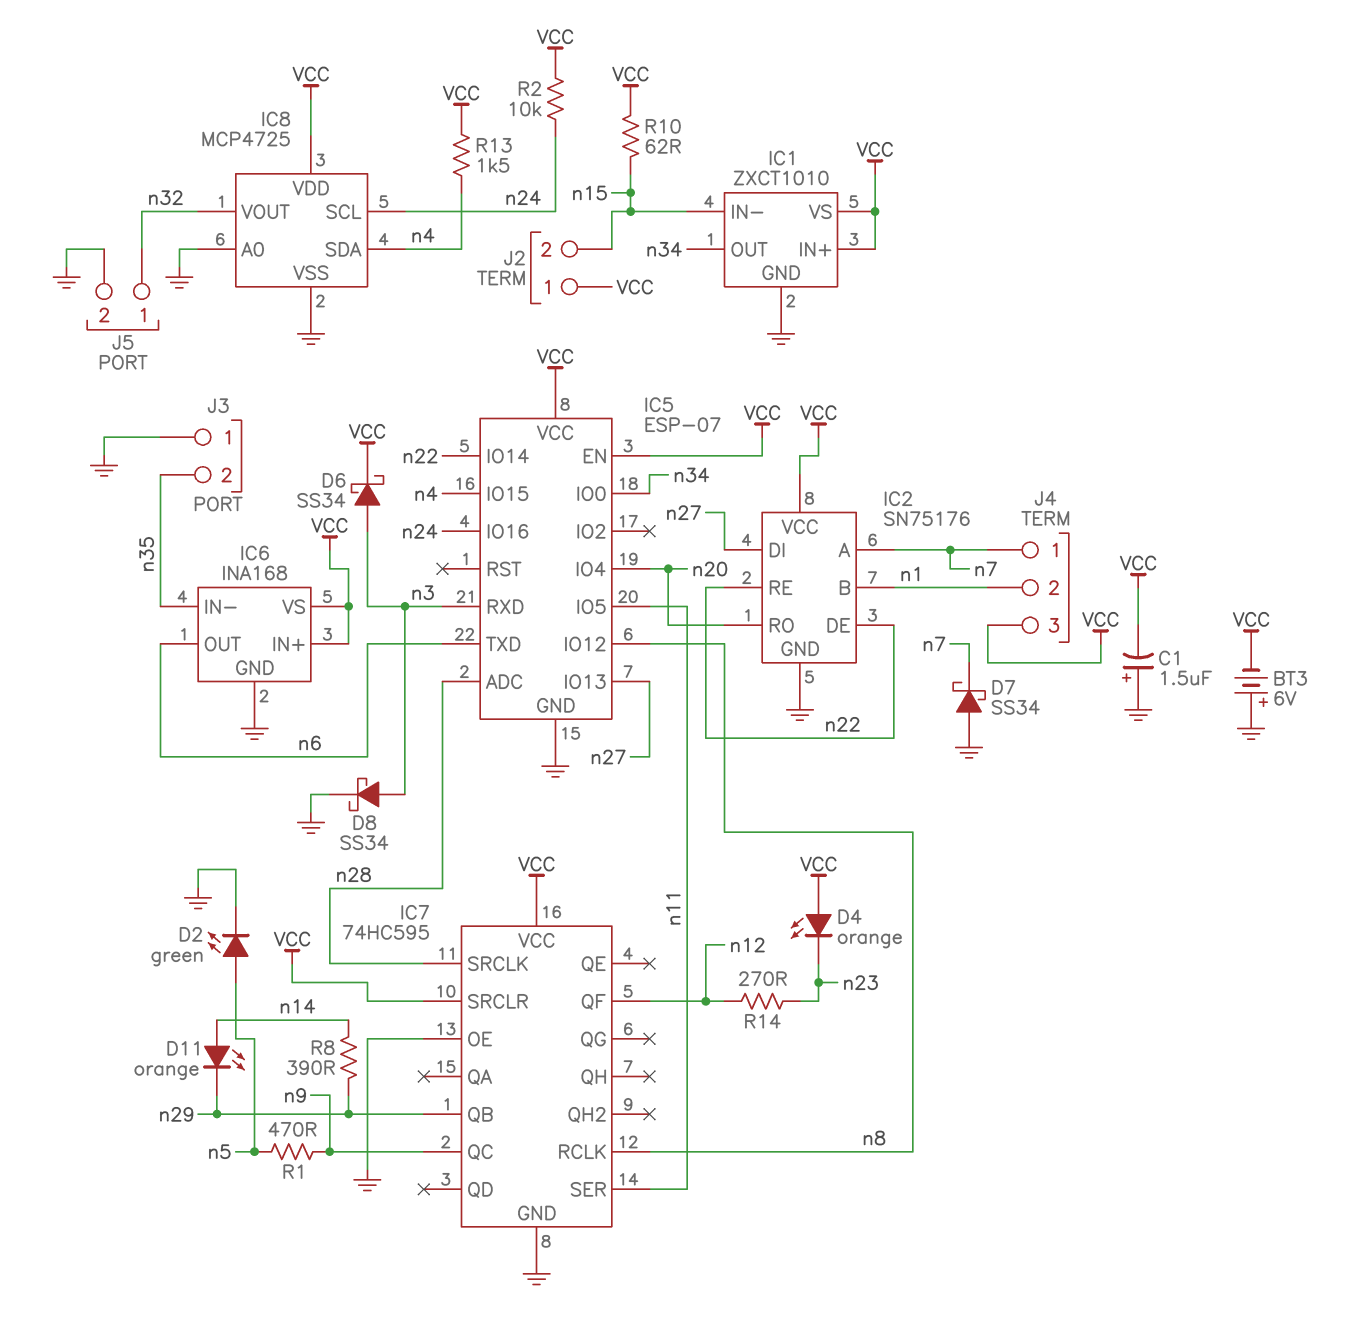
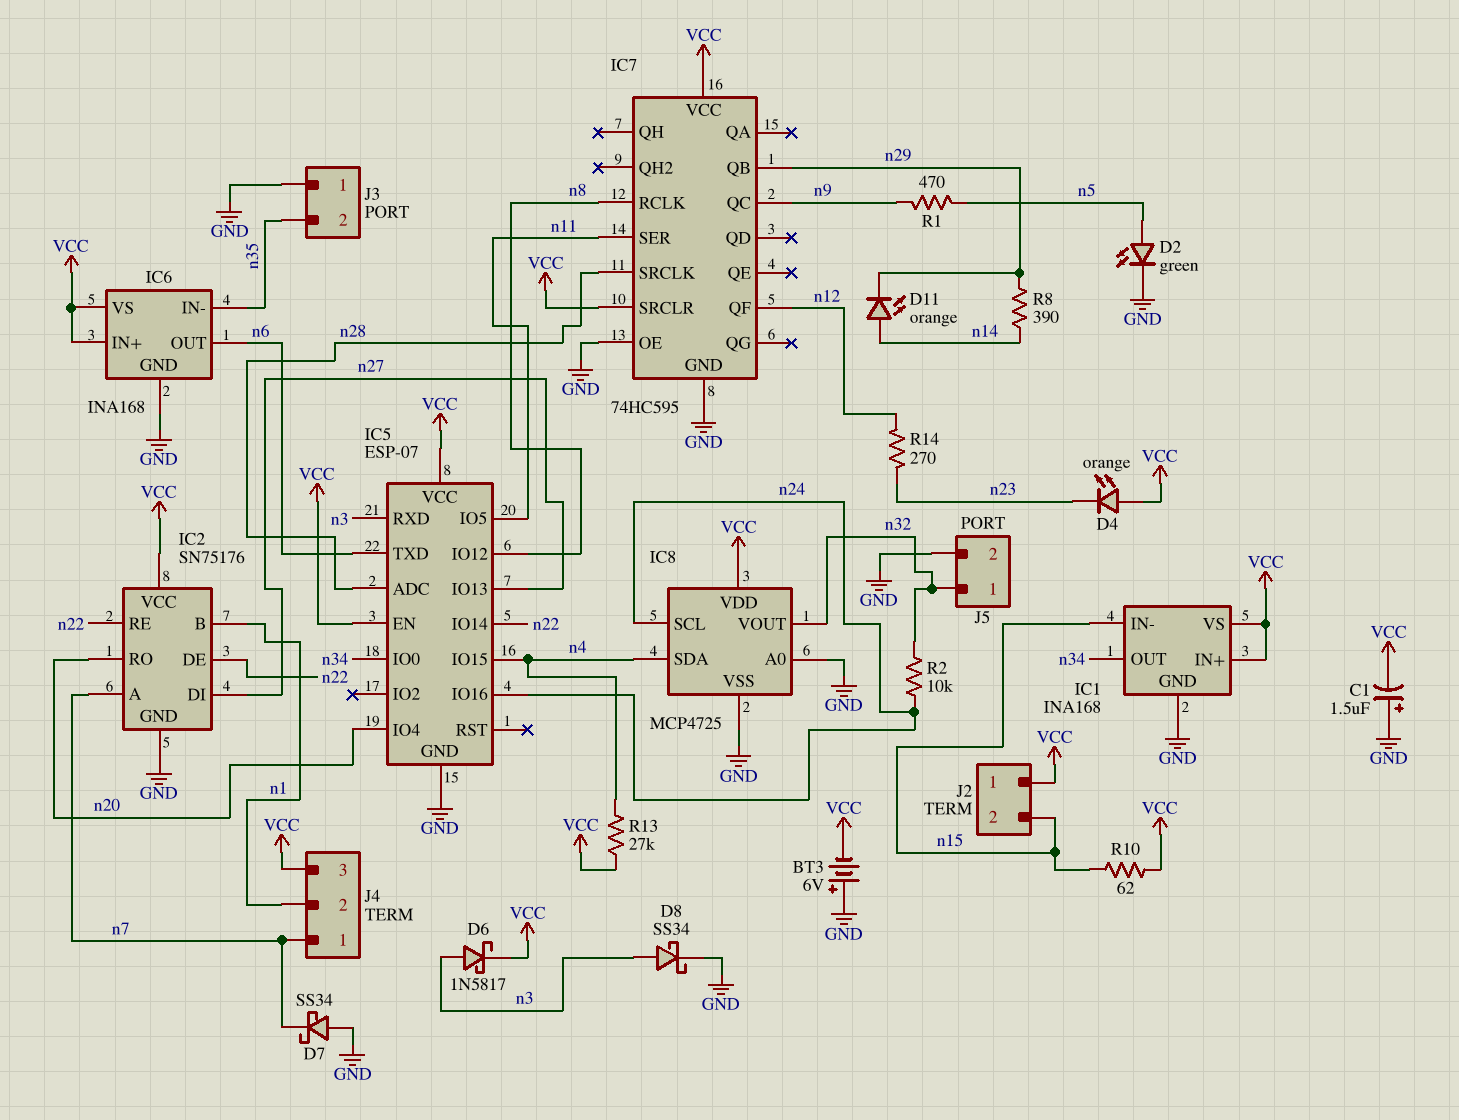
D6: schottky SS34 (A n3, K VCC) -> schottky 1N5817 (A n3, K VCC)
IC1: ZXCT1010 -> INA168
R2: 10k (VCC, n24) -> 10k (n24, n32)
R13: 1.5k (VCC, n4) -> 27k (VCC, n4)

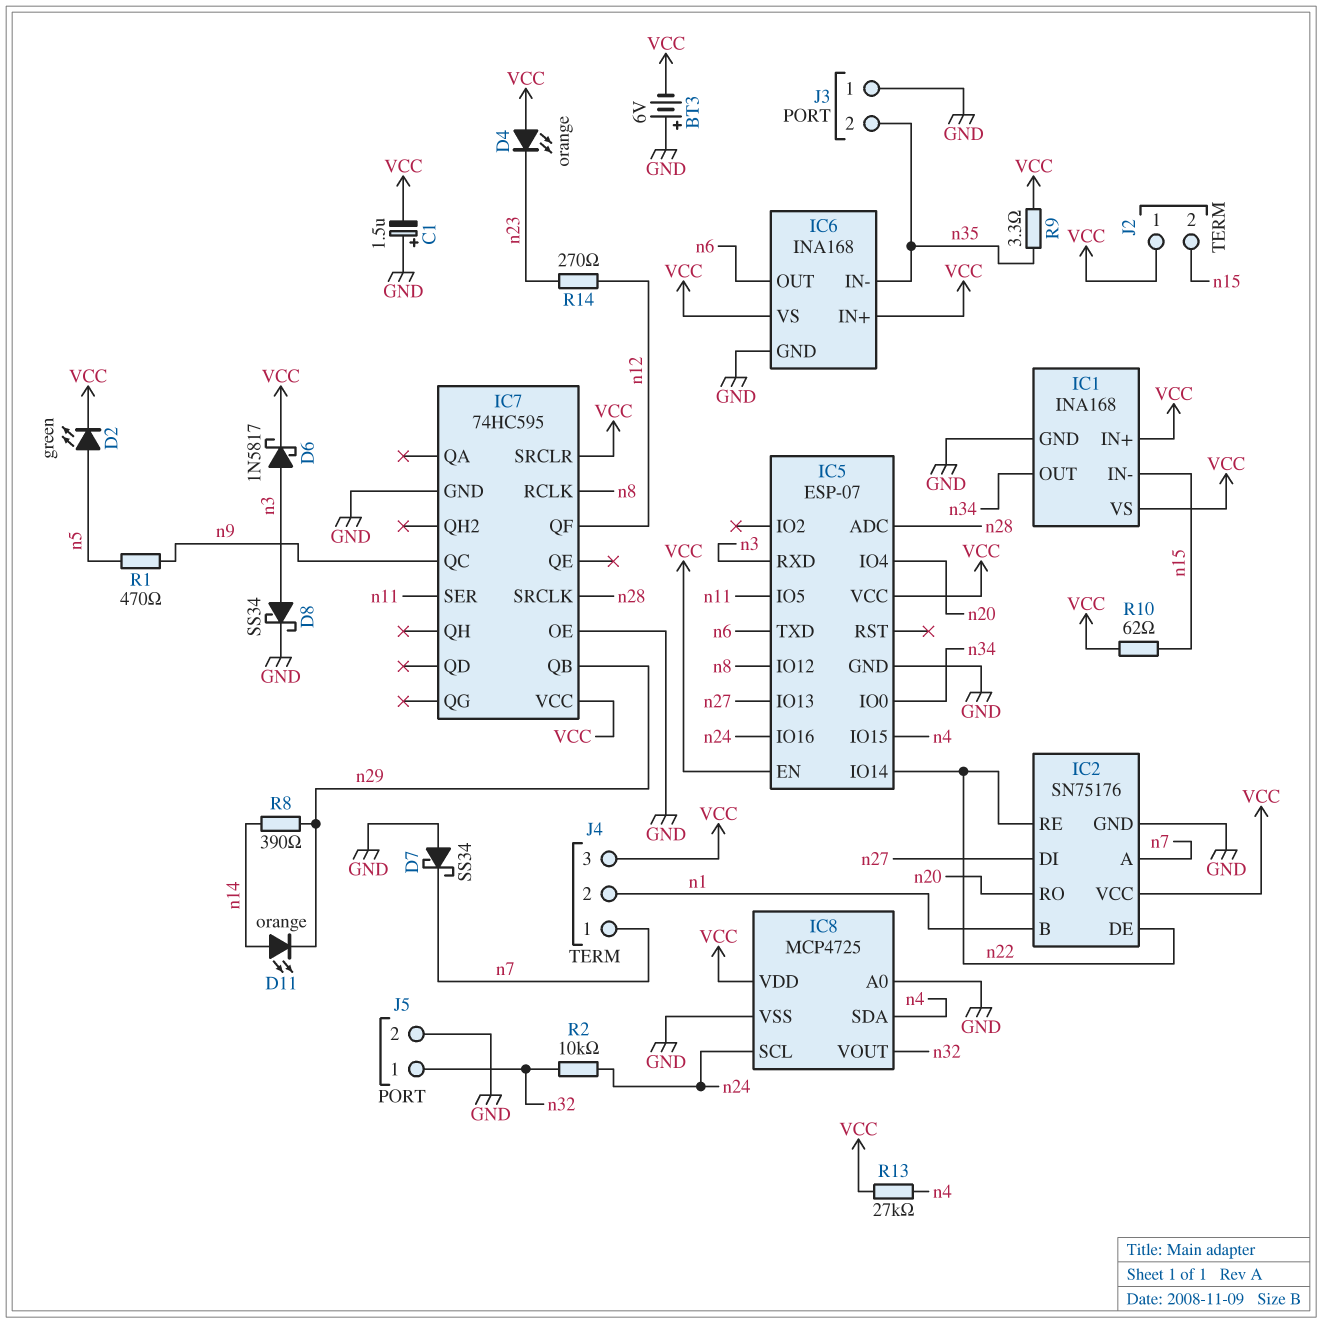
D2: LED green (A n5, K GND) -> LED green (A n5, K VCC)
R9: none -> 3.3 (VCC, n35)

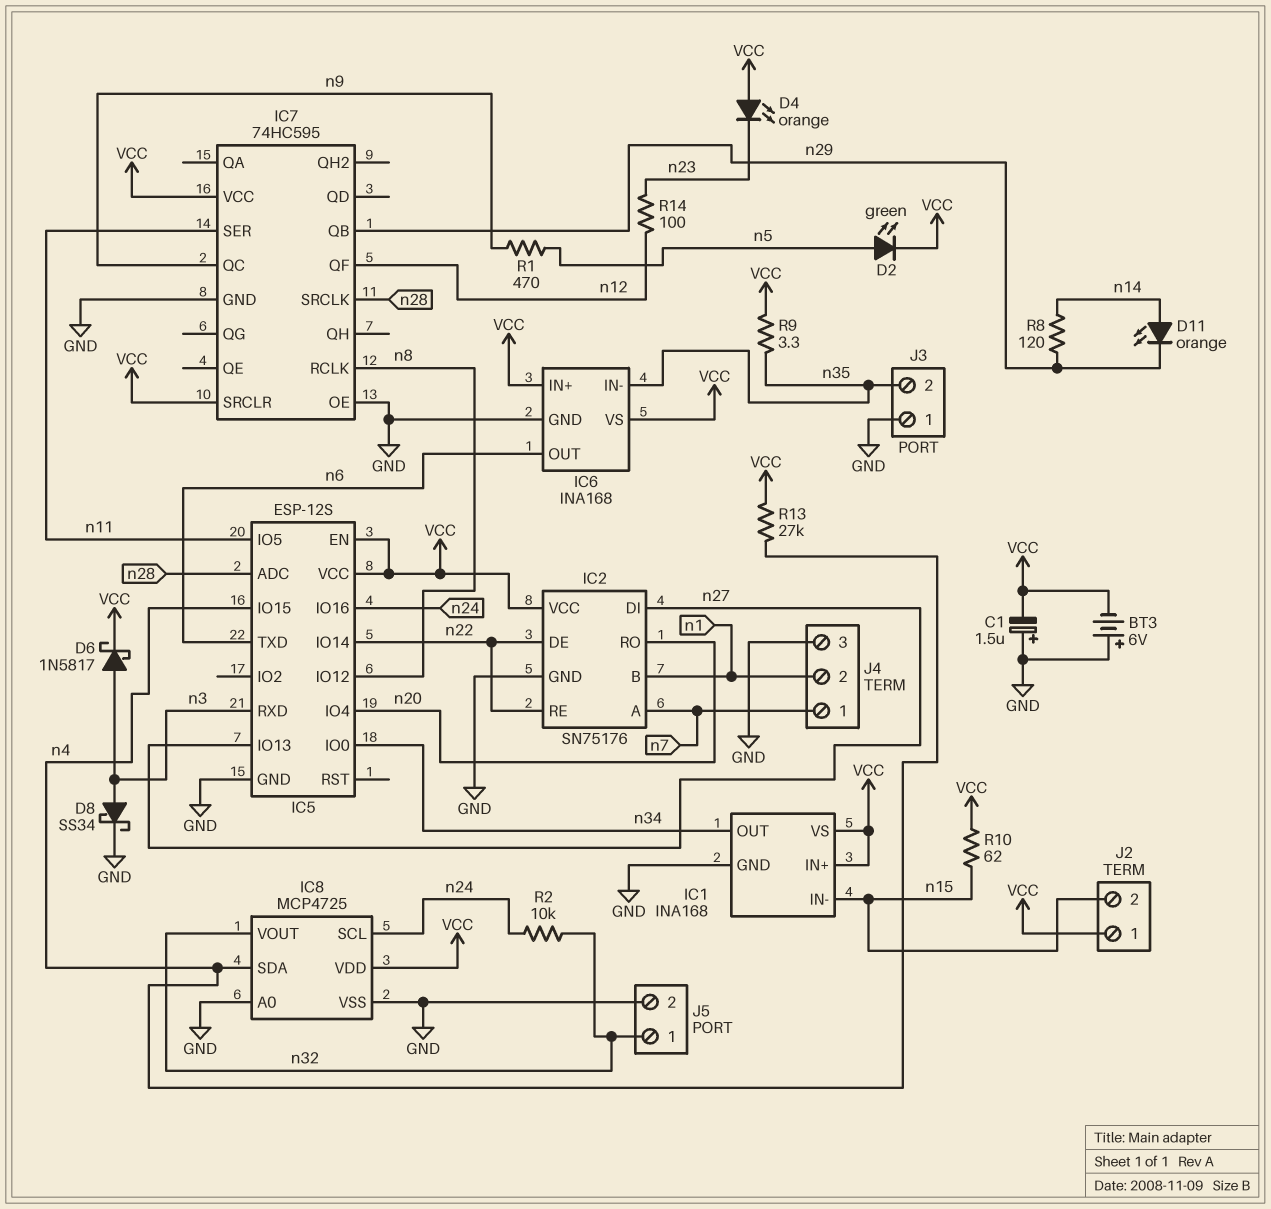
D7: schottky SS34 (A GND, K n7) -> none
IC5: ESP-07 -> ESP-12S
J4 pin 3: VCC -> GND
R8: 390 (n14, n29) -> 120 (n14, n29)
R14: 270 (n12, n23) -> 100 (n12, n23)

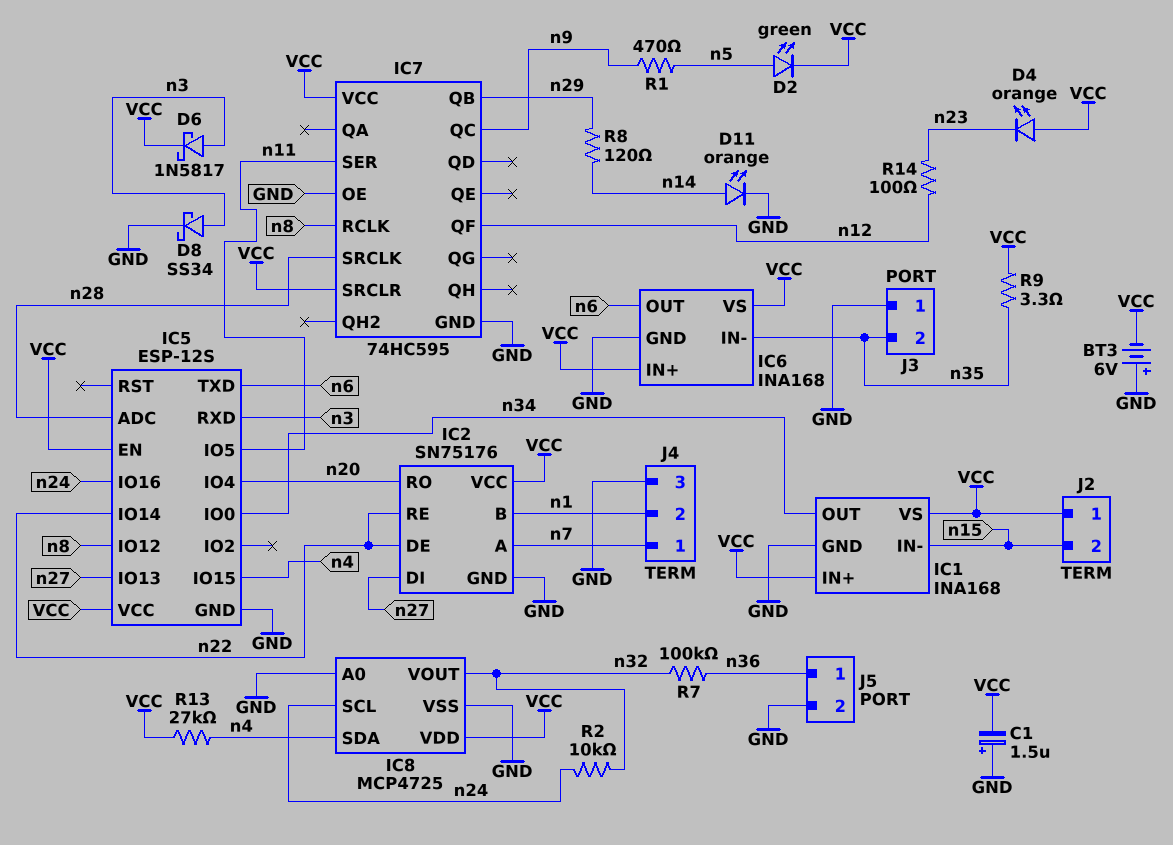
D11: LED orange (A n14, K n29) -> LED orange (A n14, K GND)
J5 pin 1: n32 -> n36
R7: none -> 100k (n32, n36)
R10: 62 (VCC, n15) -> none

